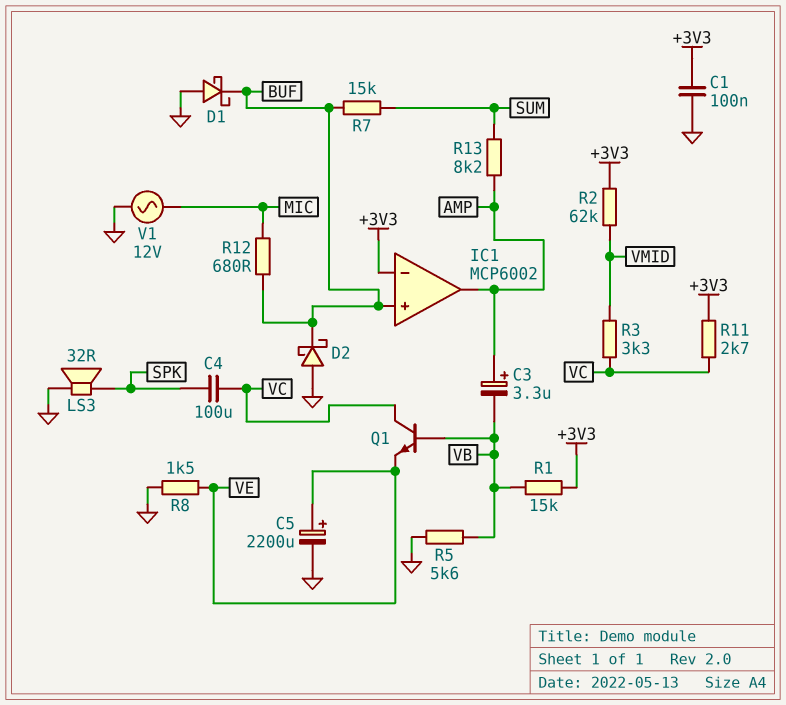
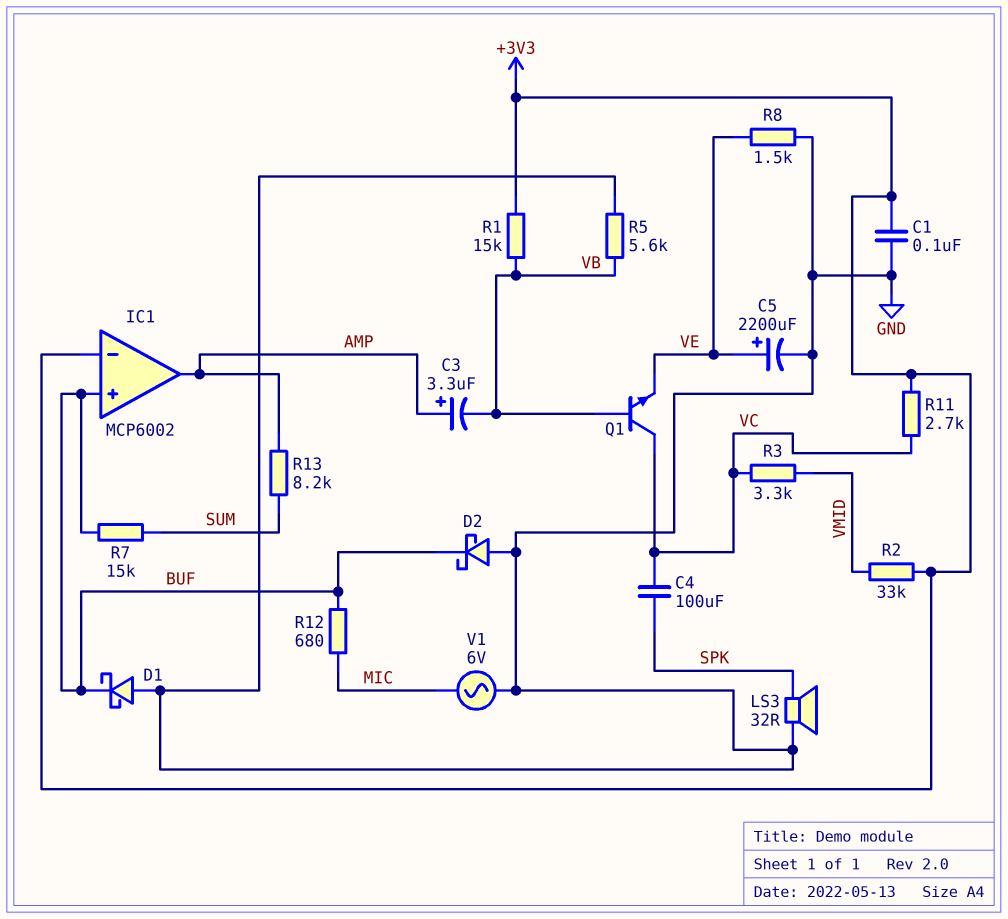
R2: 62k (+3V3, VMID) -> 33k (+3V3, VMID)
V1: AC 12V (GND, MIC) -> AC 6V (GND, MIC)

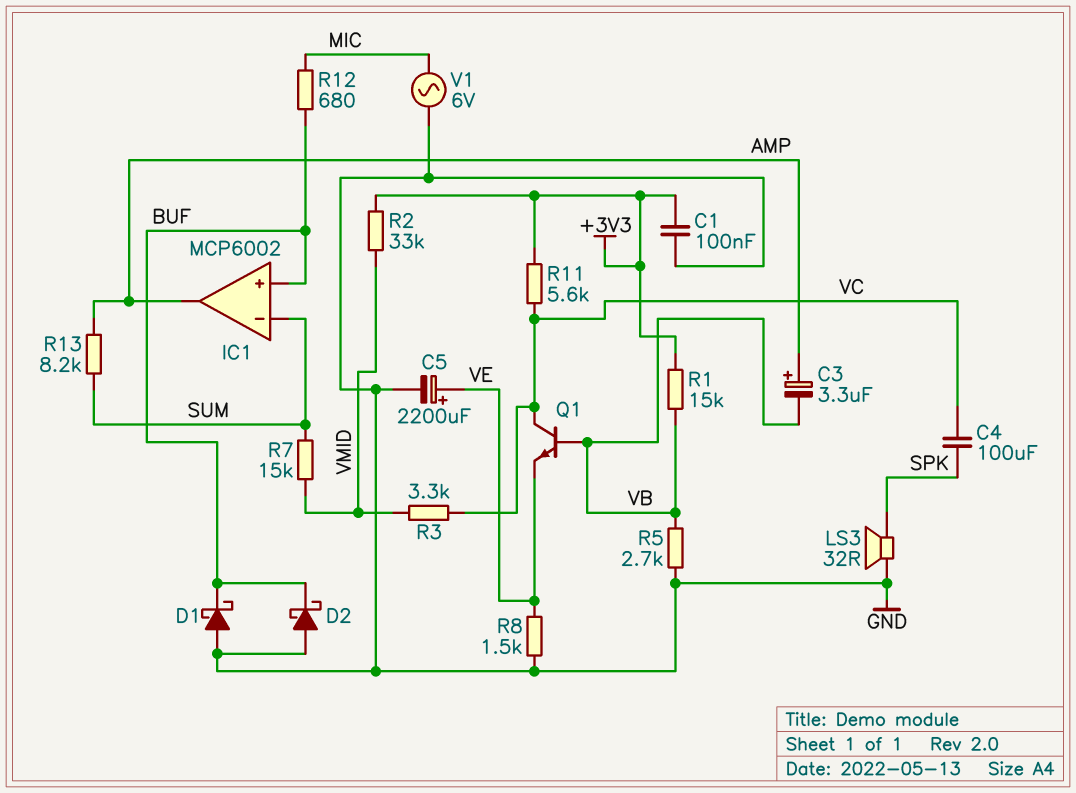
IC1 pin in-: +3V3 -> SUM
R5: 5.6k (GND, VB) -> 2.7k (GND, VB)
R7: 15k (BUF, SUM) -> 15k (SUM, VMID)
R11: 2.7k (+3V3, VC) -> 5.6k (+3V3, VC)

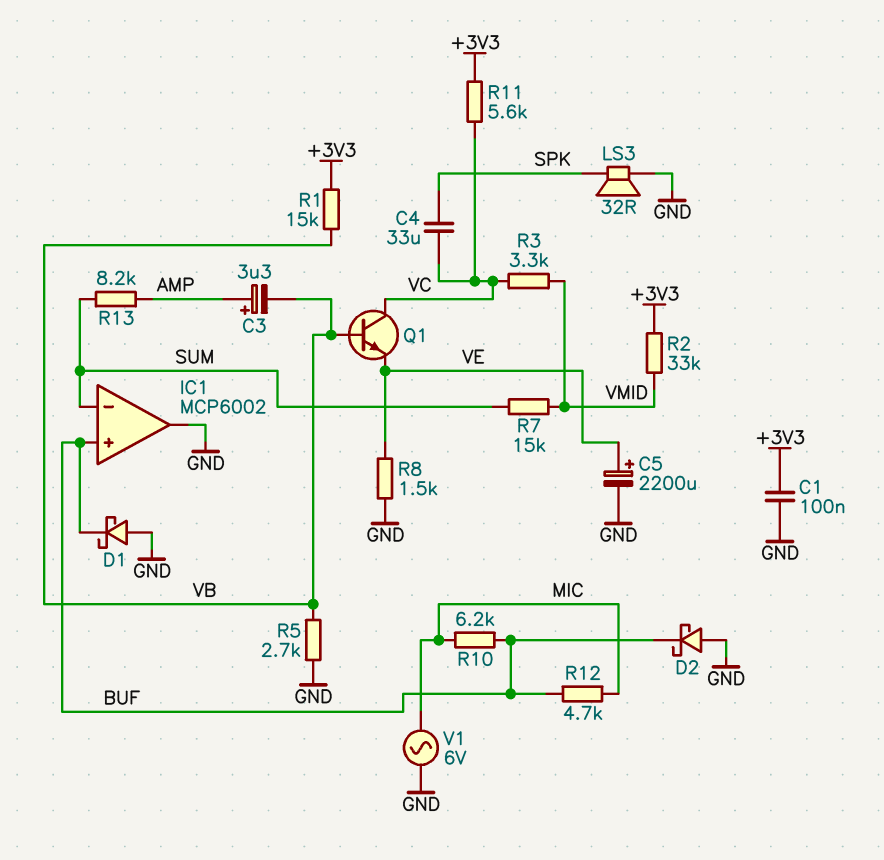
C4: 100uF (SPK, VC) -> 33uF (SPK, VC)
IC1 pin out: AMP -> GND
R10: none -> 6.2k (BUF, MIC)
R12: 680 (BUF, MIC) -> 4.7k (BUF, MIC)

